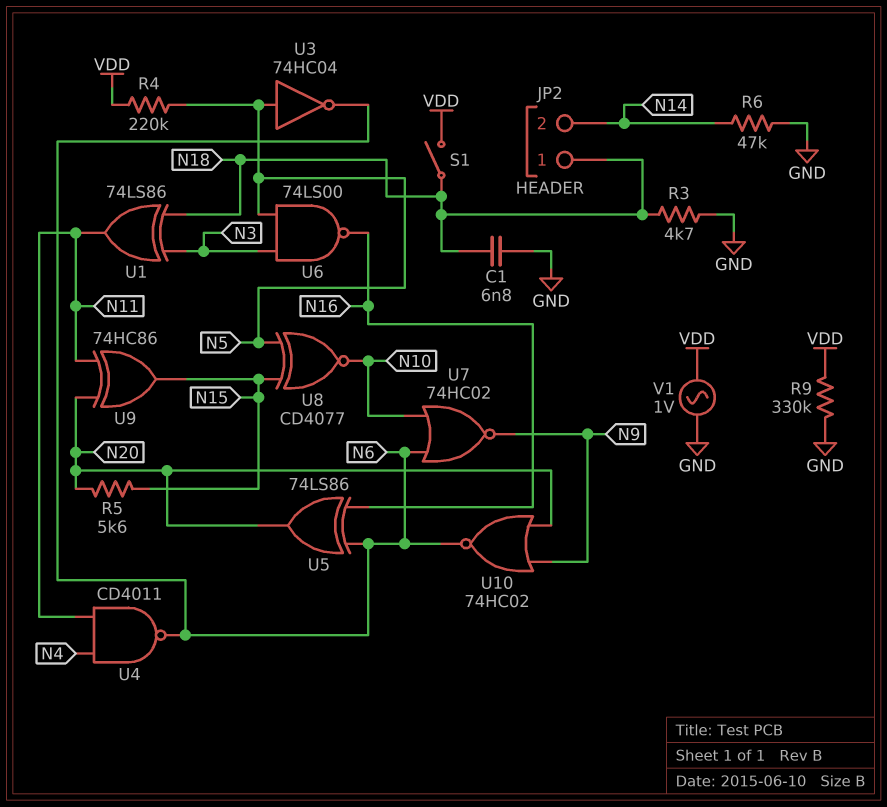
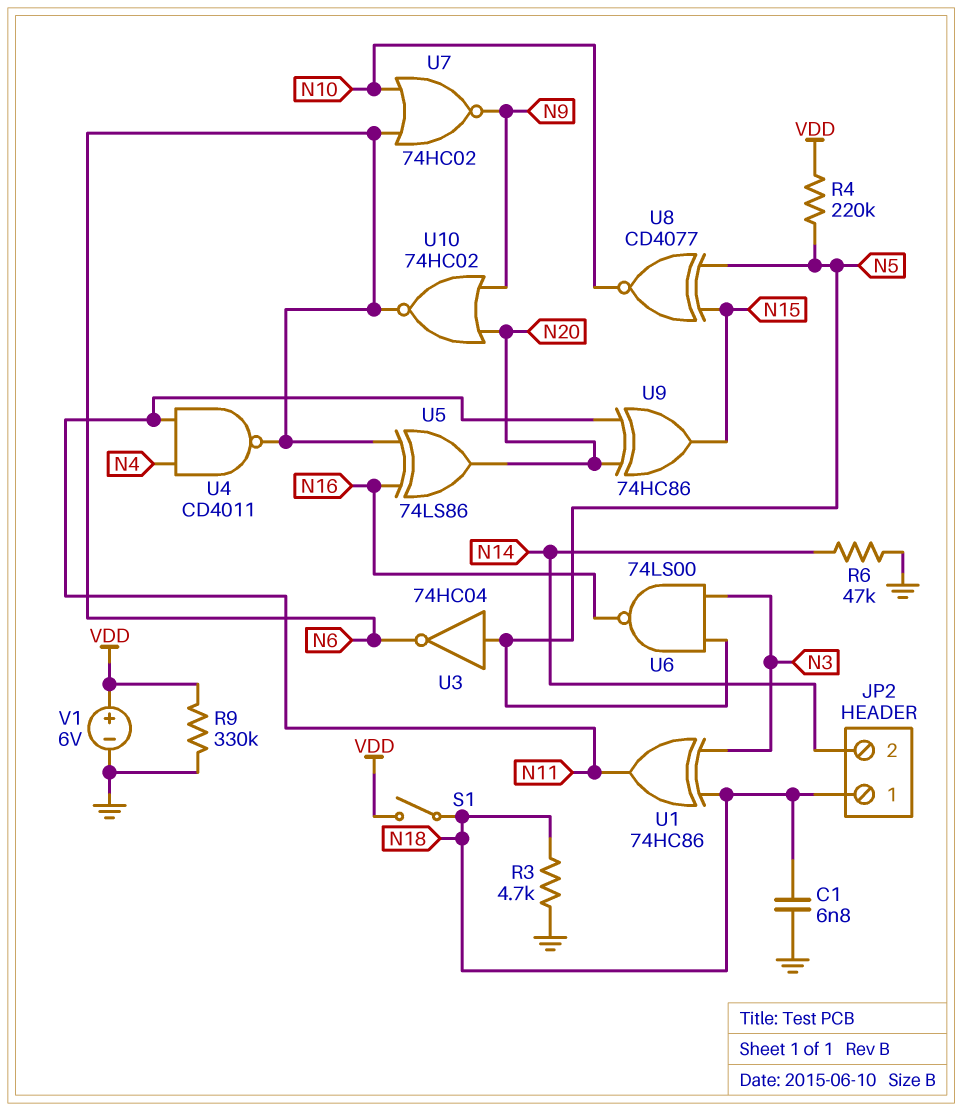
R5: 5.6k (N15, N20) -> none
U1: XOR 74LS86 (in N3, in N18, out N11) -> XOR 74HC86 (in N3, in N18, out N11)
V1: AC 1V (GND, VDD) -> 6V (plus VDD, minus GND)

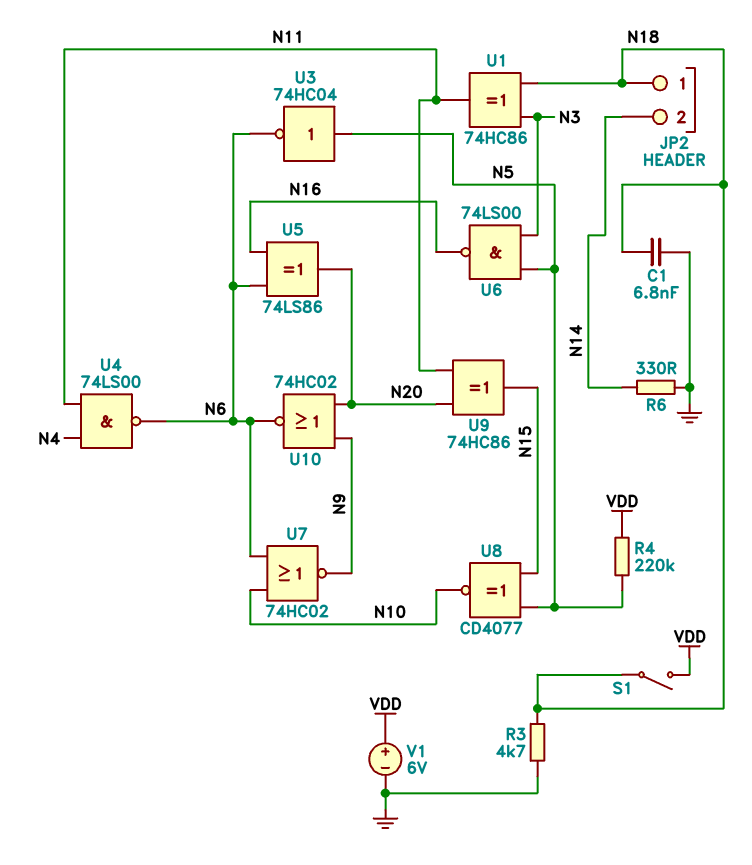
R6: 47k (GND, N14) -> 330 (GND, N14)
R9: 330k (GND, VDD) -> none
U4: NAND CD4011 (in N4, in N11, out N6) -> NAND 74LS00 (in N4, in N11, out N6)

